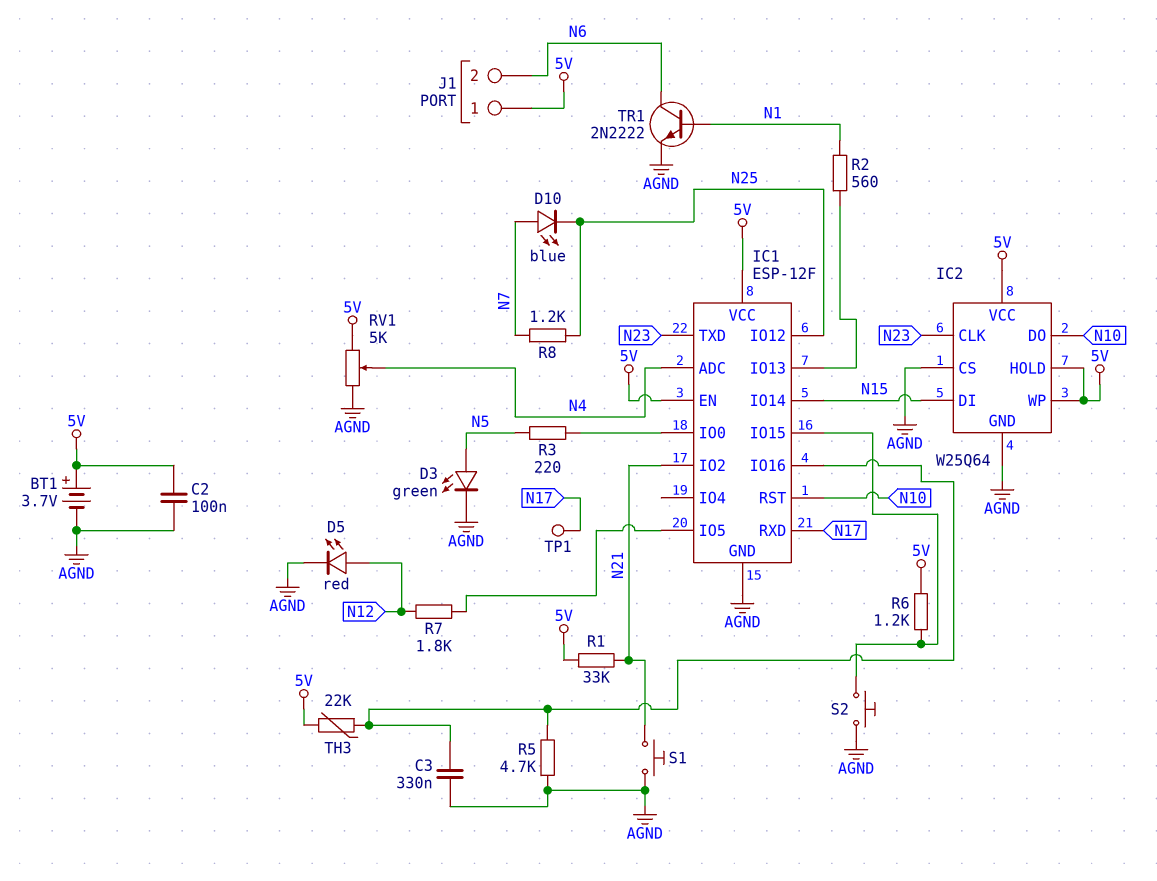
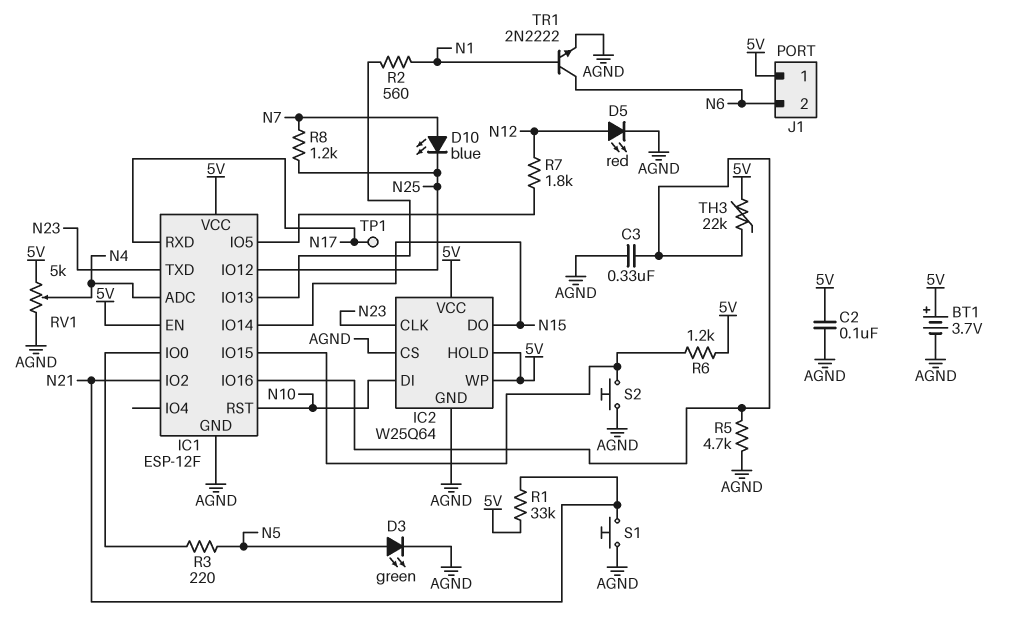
IC2 pin DI: N15 -> N10
IC2 pin DO: N10 -> N15

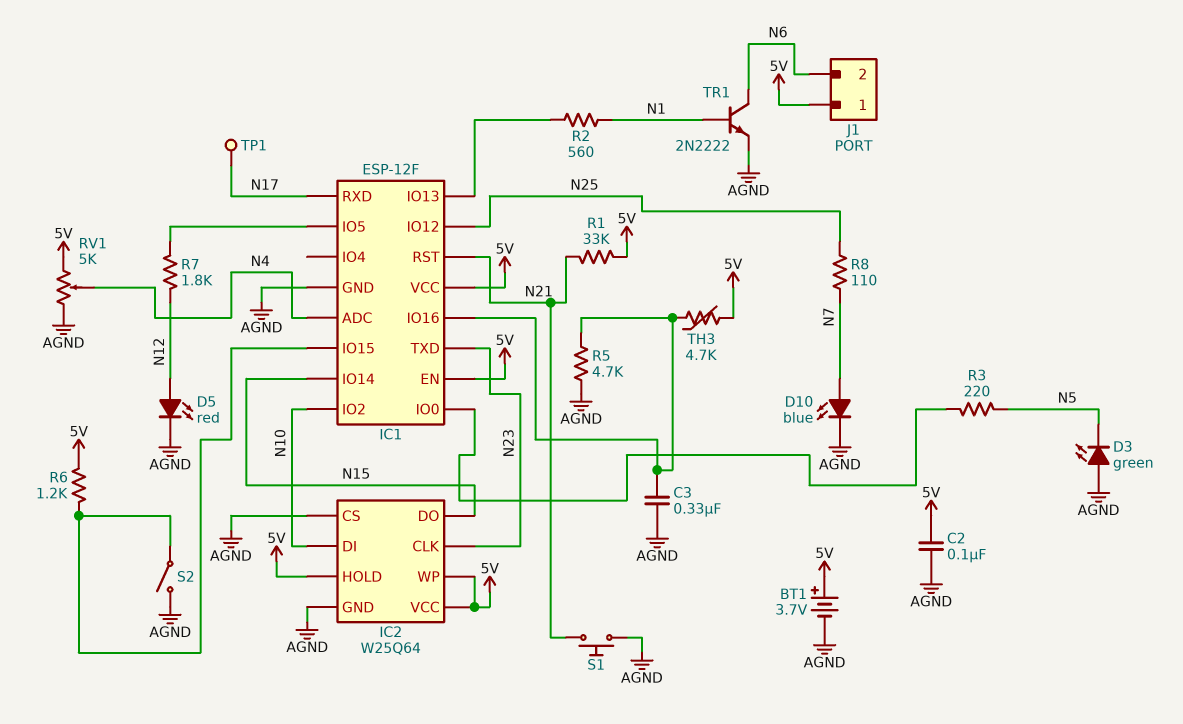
D3: LED green (A N5, K AGND) -> LED green (A AGND, K N5)
D10: LED blue (A N7, K N25) -> LED blue (A N7, K AGND)
IC1 pin IO2: N21 -> N10
IC1 pin RST: N10 -> N21
R8: 1.2k (N7, N25) -> 110 (N7, N25)
S2: button (AGND, IC1/IO15) -> switch (AGND, IC1/IO15)
TH3: 22k (5V, IC1/IO16) -> 4.7k (5V, IC1/IO16)

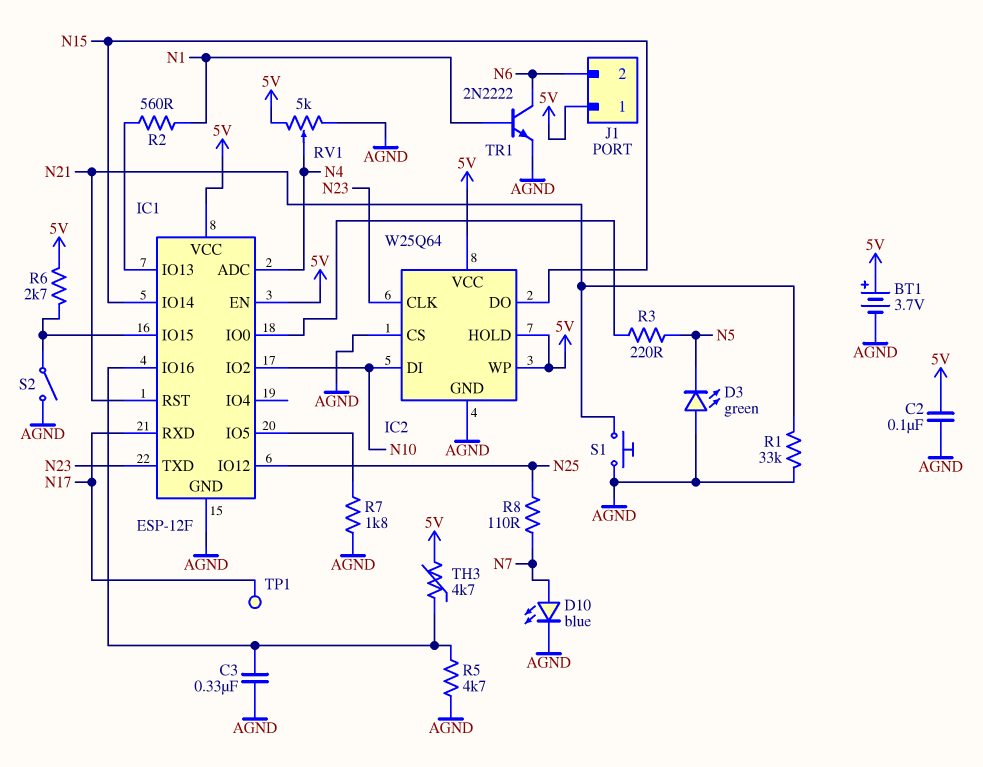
D5: LED red (A N12, K AGND) -> none
R1: 33k (5V, N21) -> 33k (AGND, N21)
R6: 1.2k (5V, IC1/IO15) -> 2.7k (5V, IC1/IO15)
R7: 1.8k (IC1/IO5, N12) -> 1.8k (AGND, IC1/IO5)

